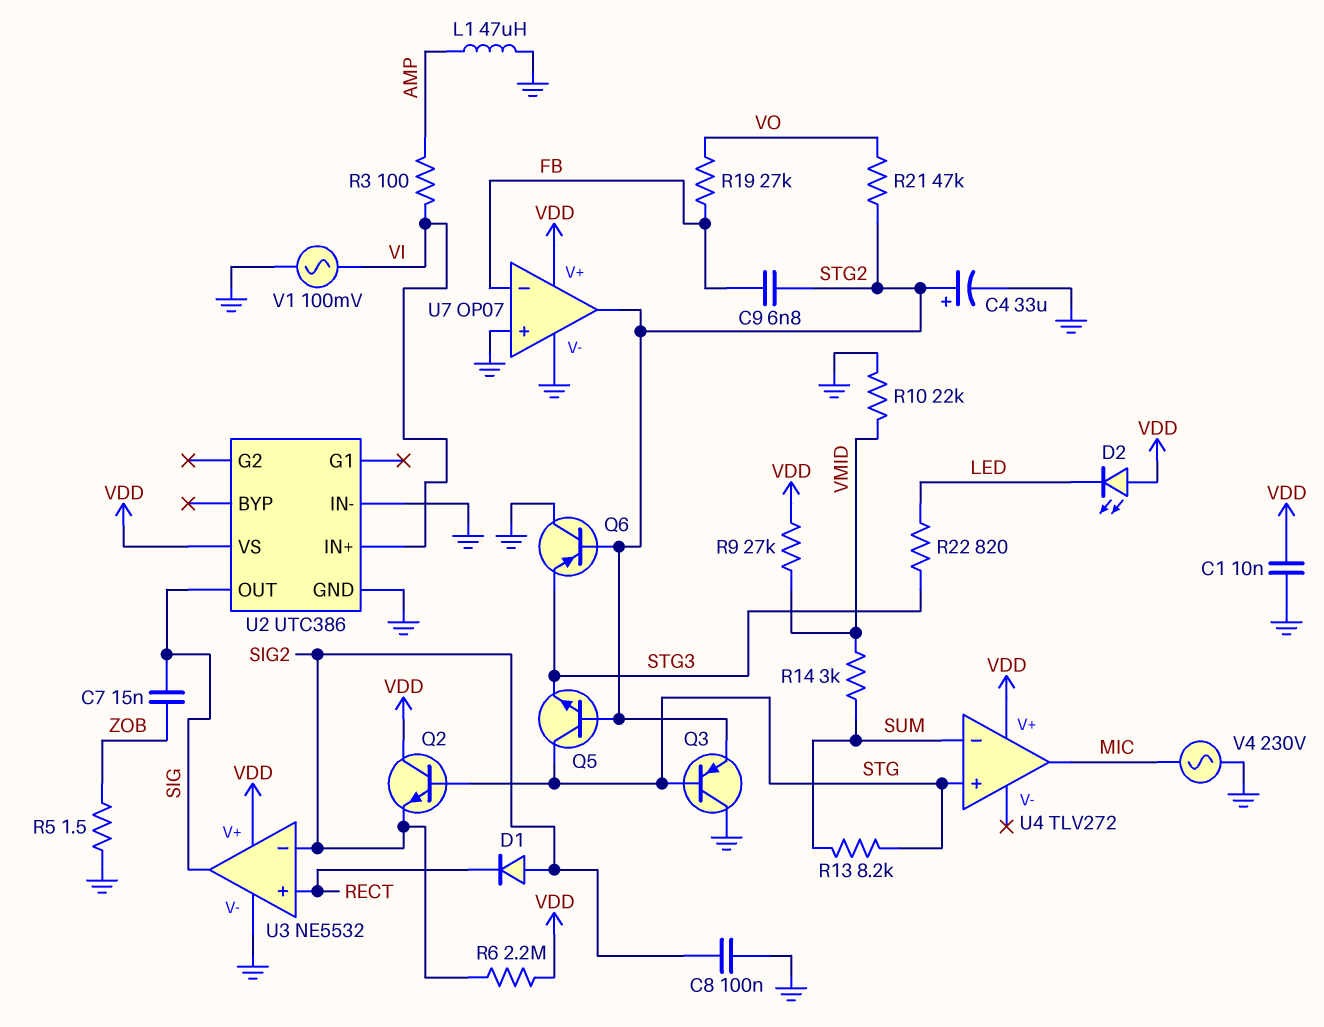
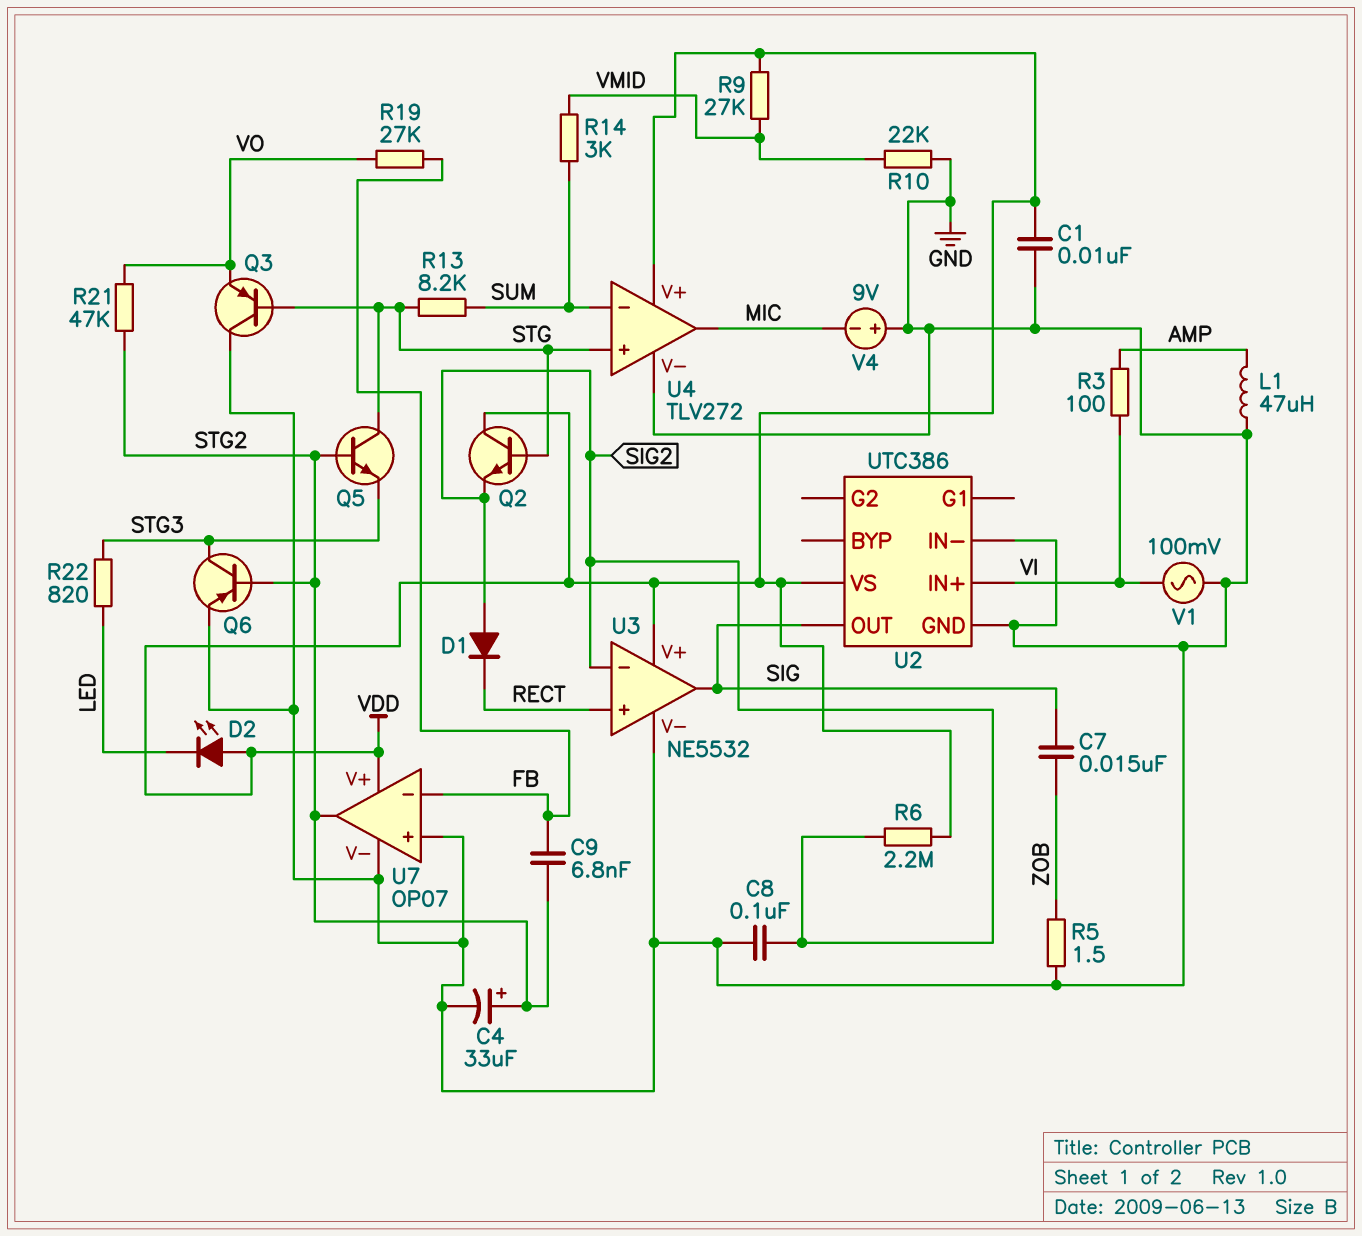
Q3: PNP (B STG, C GND, E STG2) -> PNP (B STG, C GND, E VO)
Q6: PNP (B STG2, C GND, E STG3) -> PNP (B STG2, C STG3, E GND)
U4 pin V-: none -> GND
V4: AC 230V (GND, MIC) -> 9V (plus GND, minus MIC)

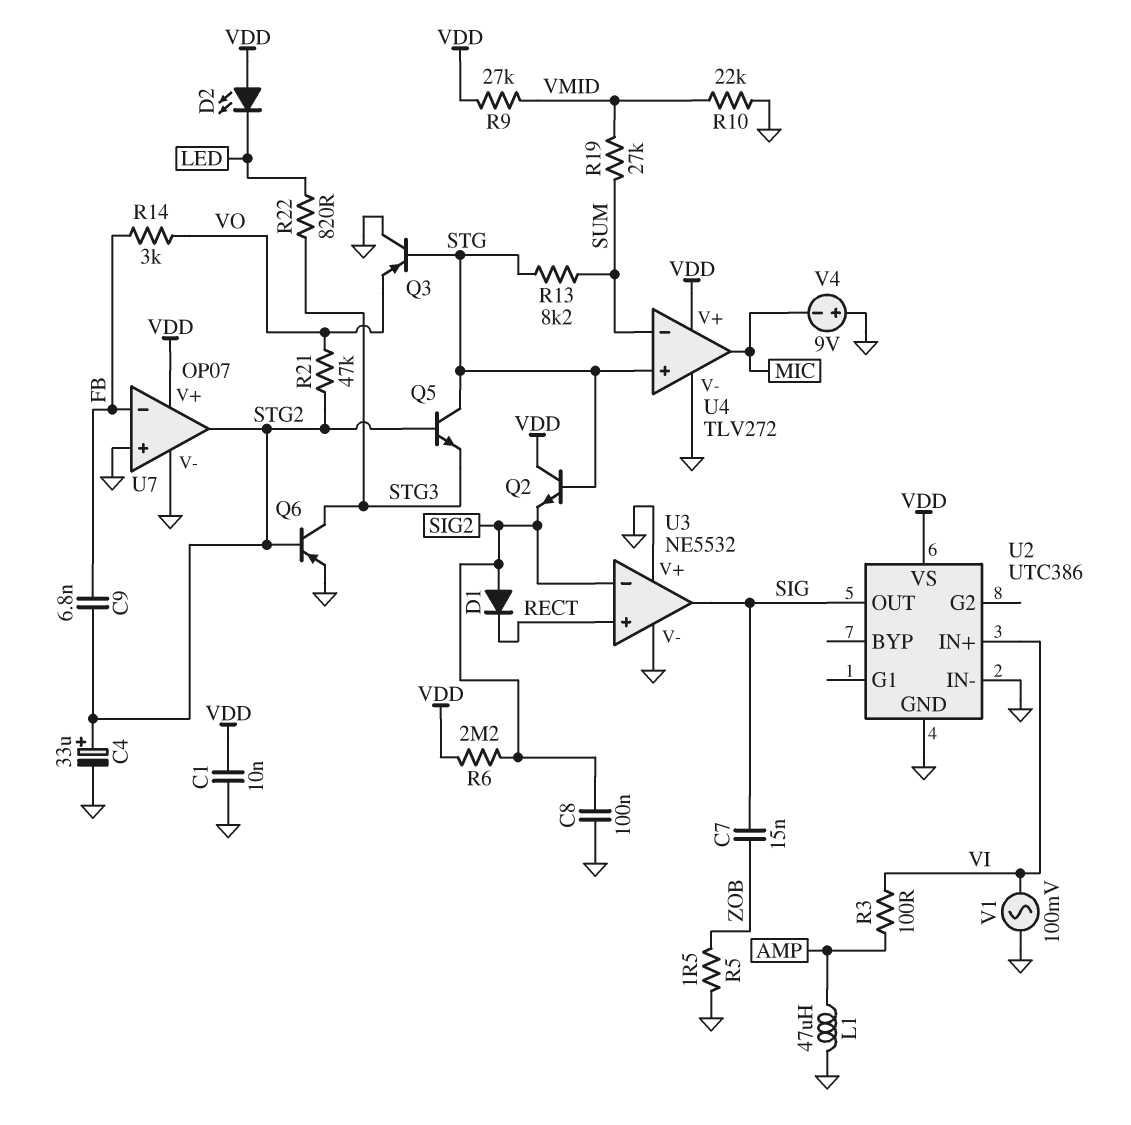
R14: 3k (SUM, VMID) -> 3k (FB, VO)
R19: 27k (FB, VO) -> 27k (SUM, VMID)
U3 pin V+: VDD -> GND

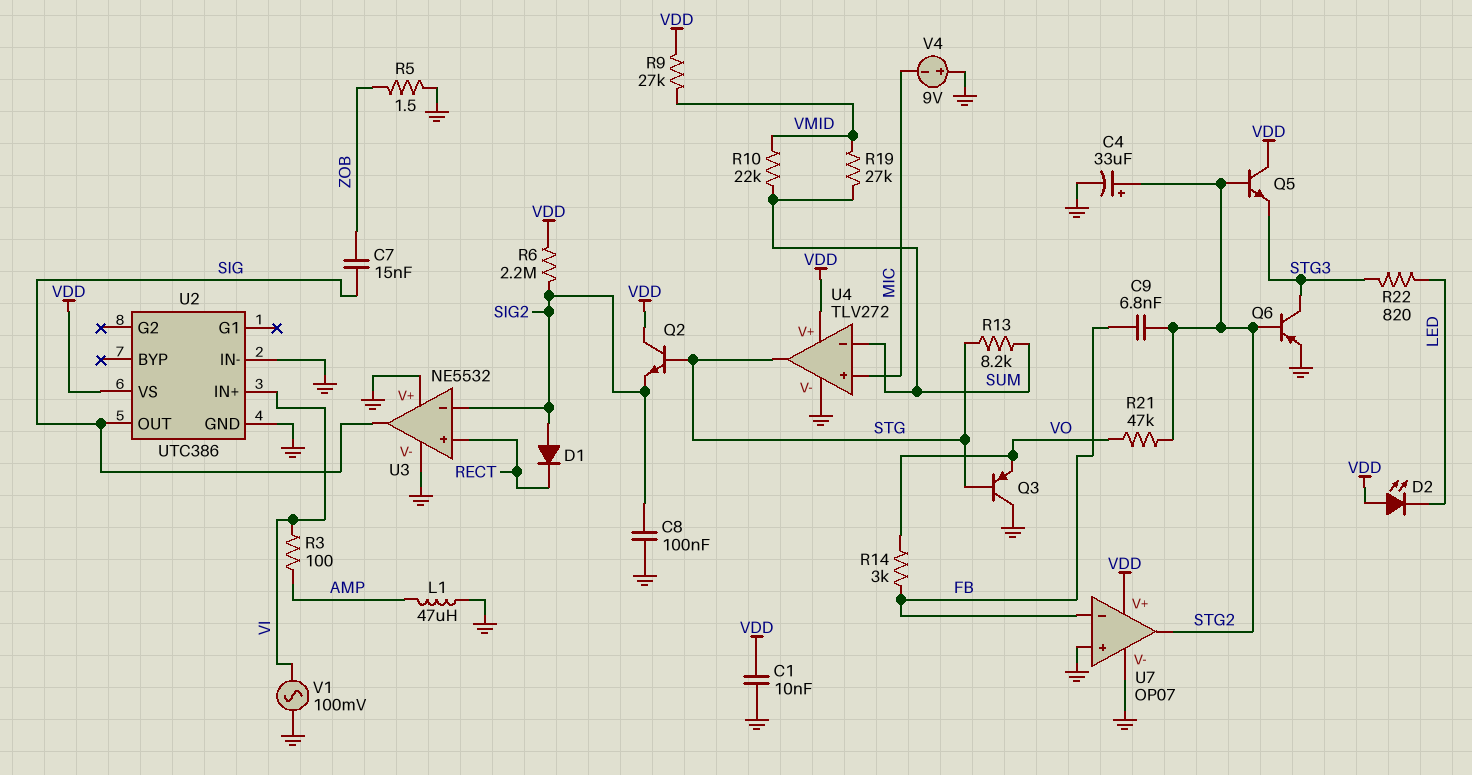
Q5: NPN (B STG2, C STG, E STG3) -> NPN (B STG2, C VDD, E STG3)
R10: 22k (GND, VMID) -> 22k (SUM, VMID)
U4 pin in+: STG -> MIC
U4 pin out: MIC -> STG

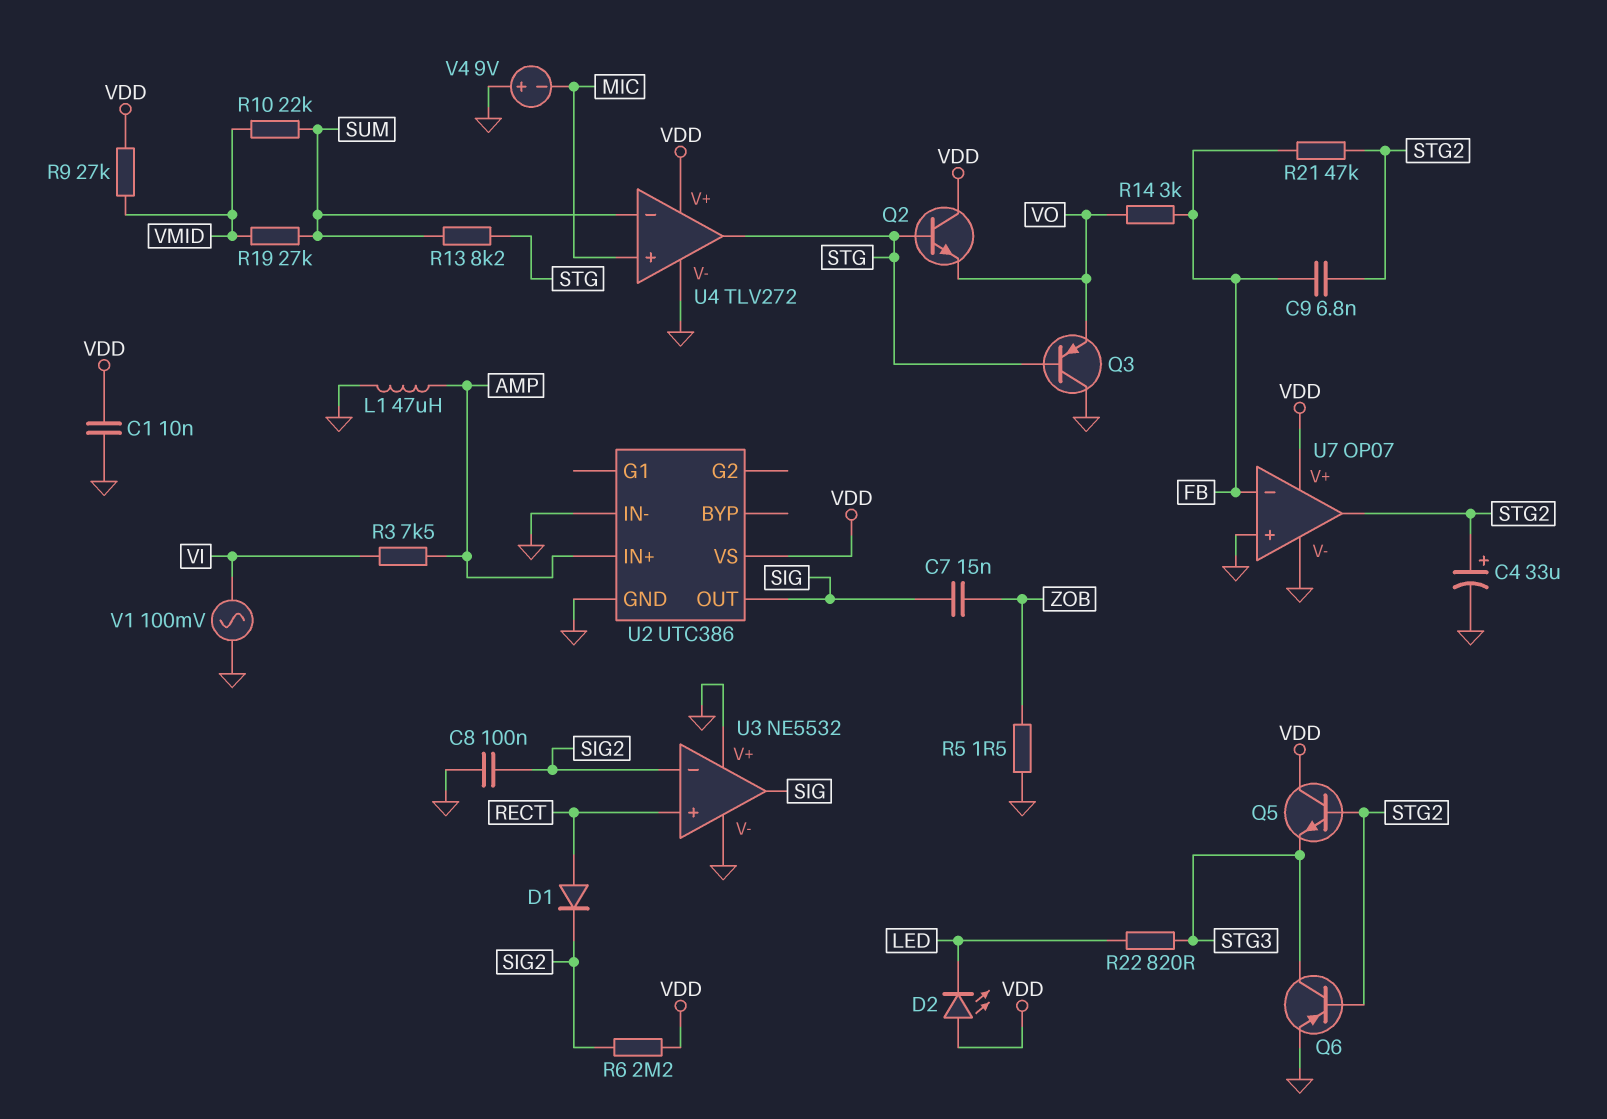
D1: diode (A SIG2, K RECT) -> diode (A RECT, K SIG2)
Q2: NPN (B STG, C VDD, E SIG2) -> NPN (B STG, C VDD, E VO)
R3: 100 (AMP, VI) -> 7.5k (AMP, VI)
R21: 47k (STG2, VO) -> 47k (FB, STG2)
U2 pin IN+: VI -> AMP

